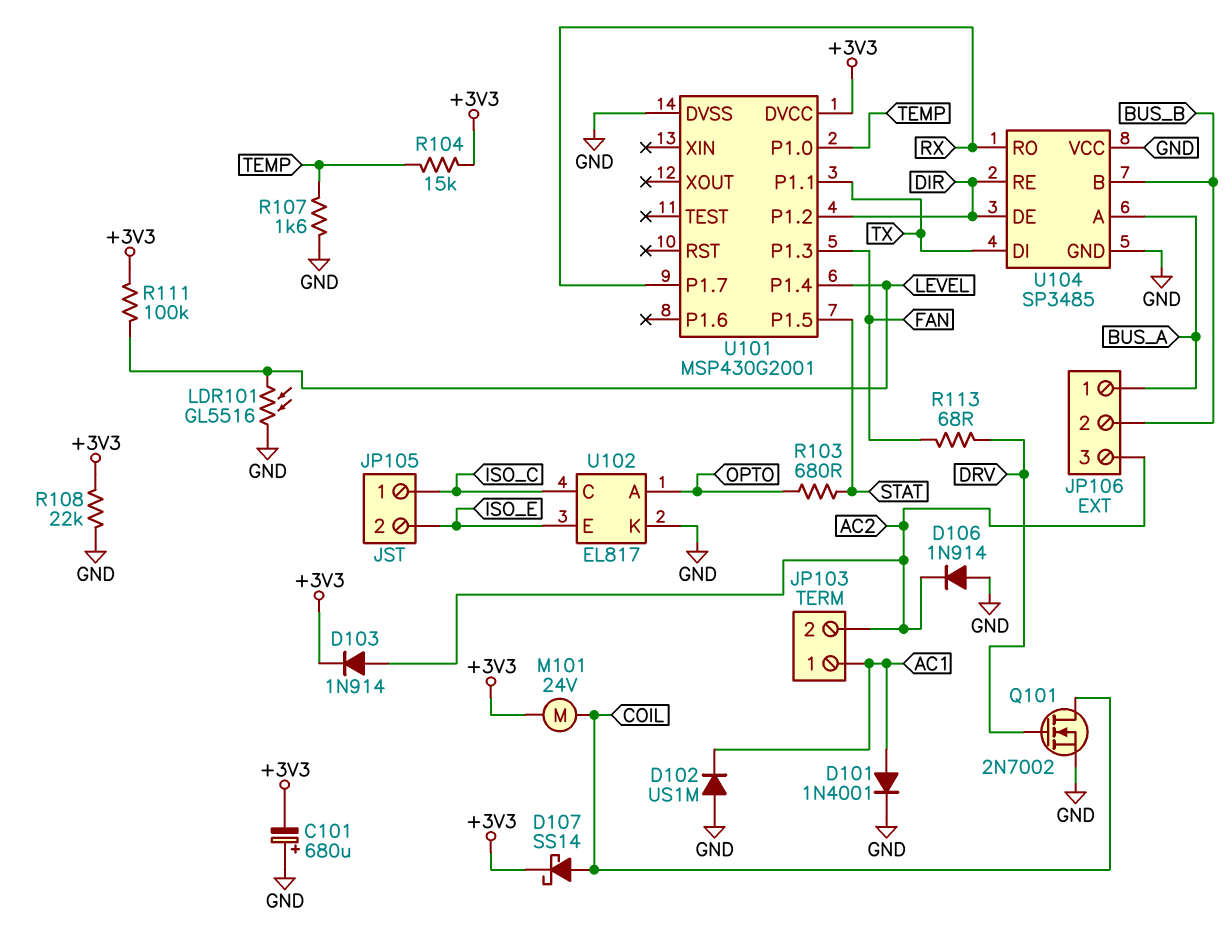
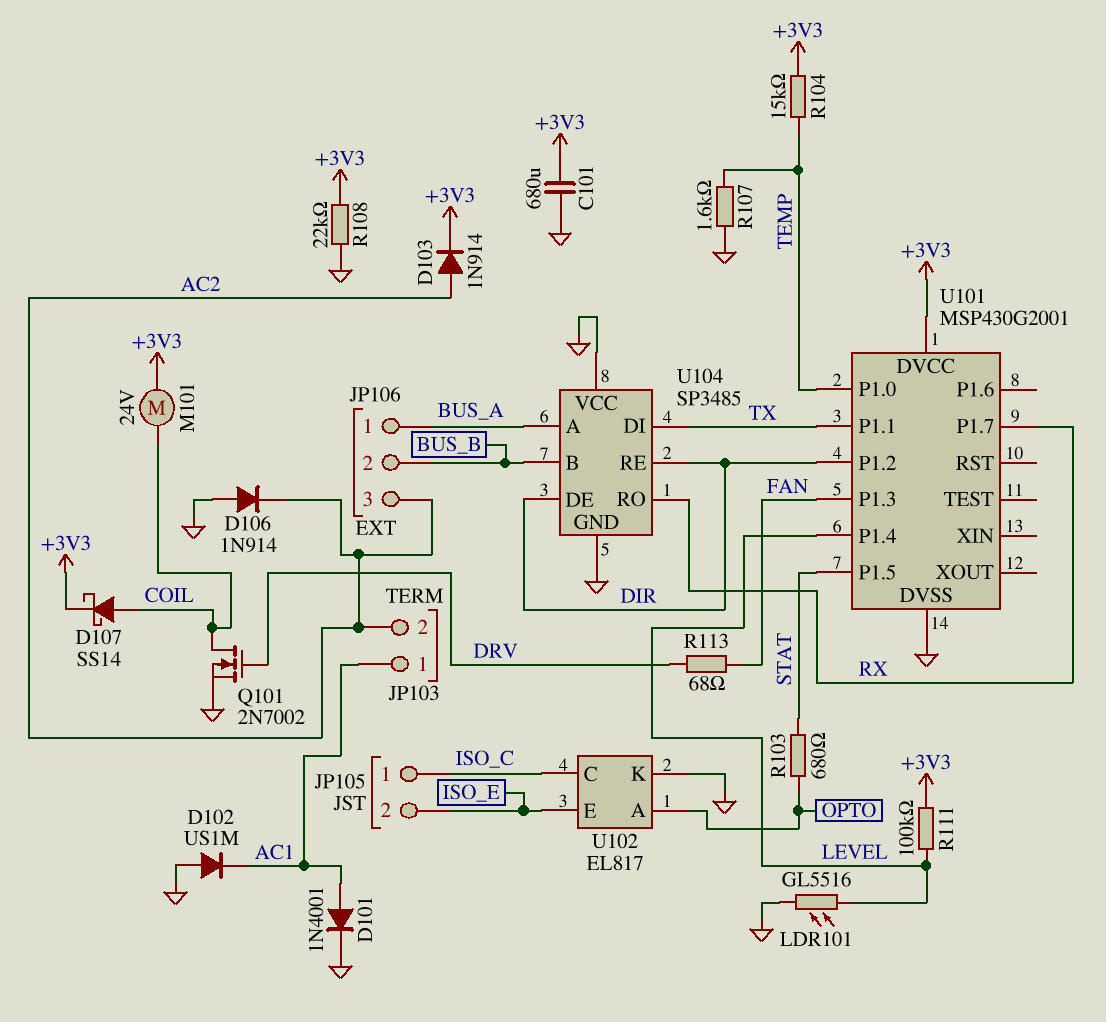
C101: 680uF (plus GND, minus +3V3) -> 680uF (+3V3, GND)

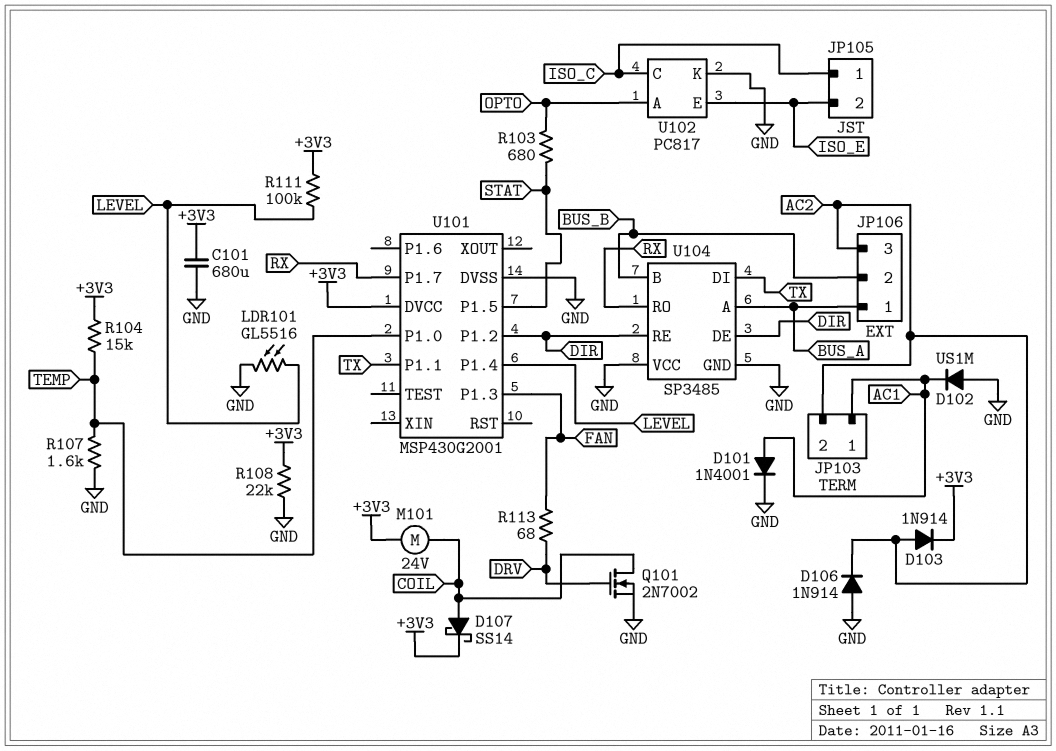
U102: EL817 -> PC817

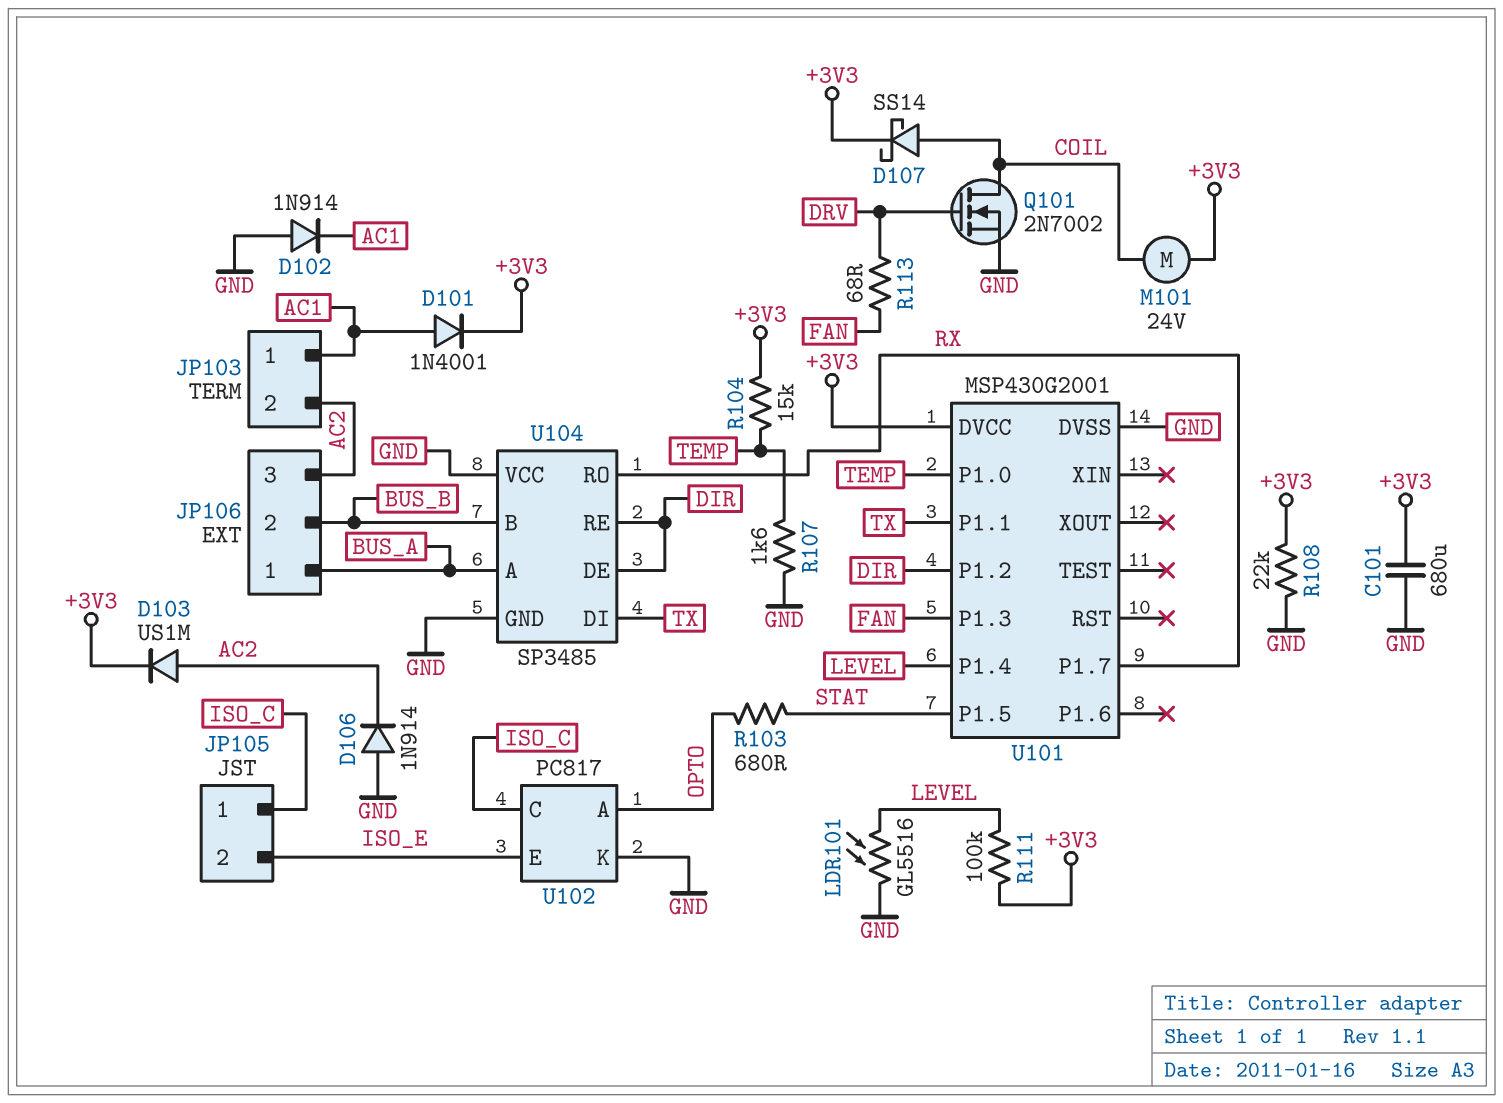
D101: diode 1N4001 (A AC1, K GND) -> diode 1N4001 (A AC1, K +3V3)
D102: diode US1M (A GND, K AC1) -> diode 1N914 (A GND, K AC1)
D103: diode 1N914 (A AC2, K +3V3) -> diode US1M (A AC2, K +3V3)

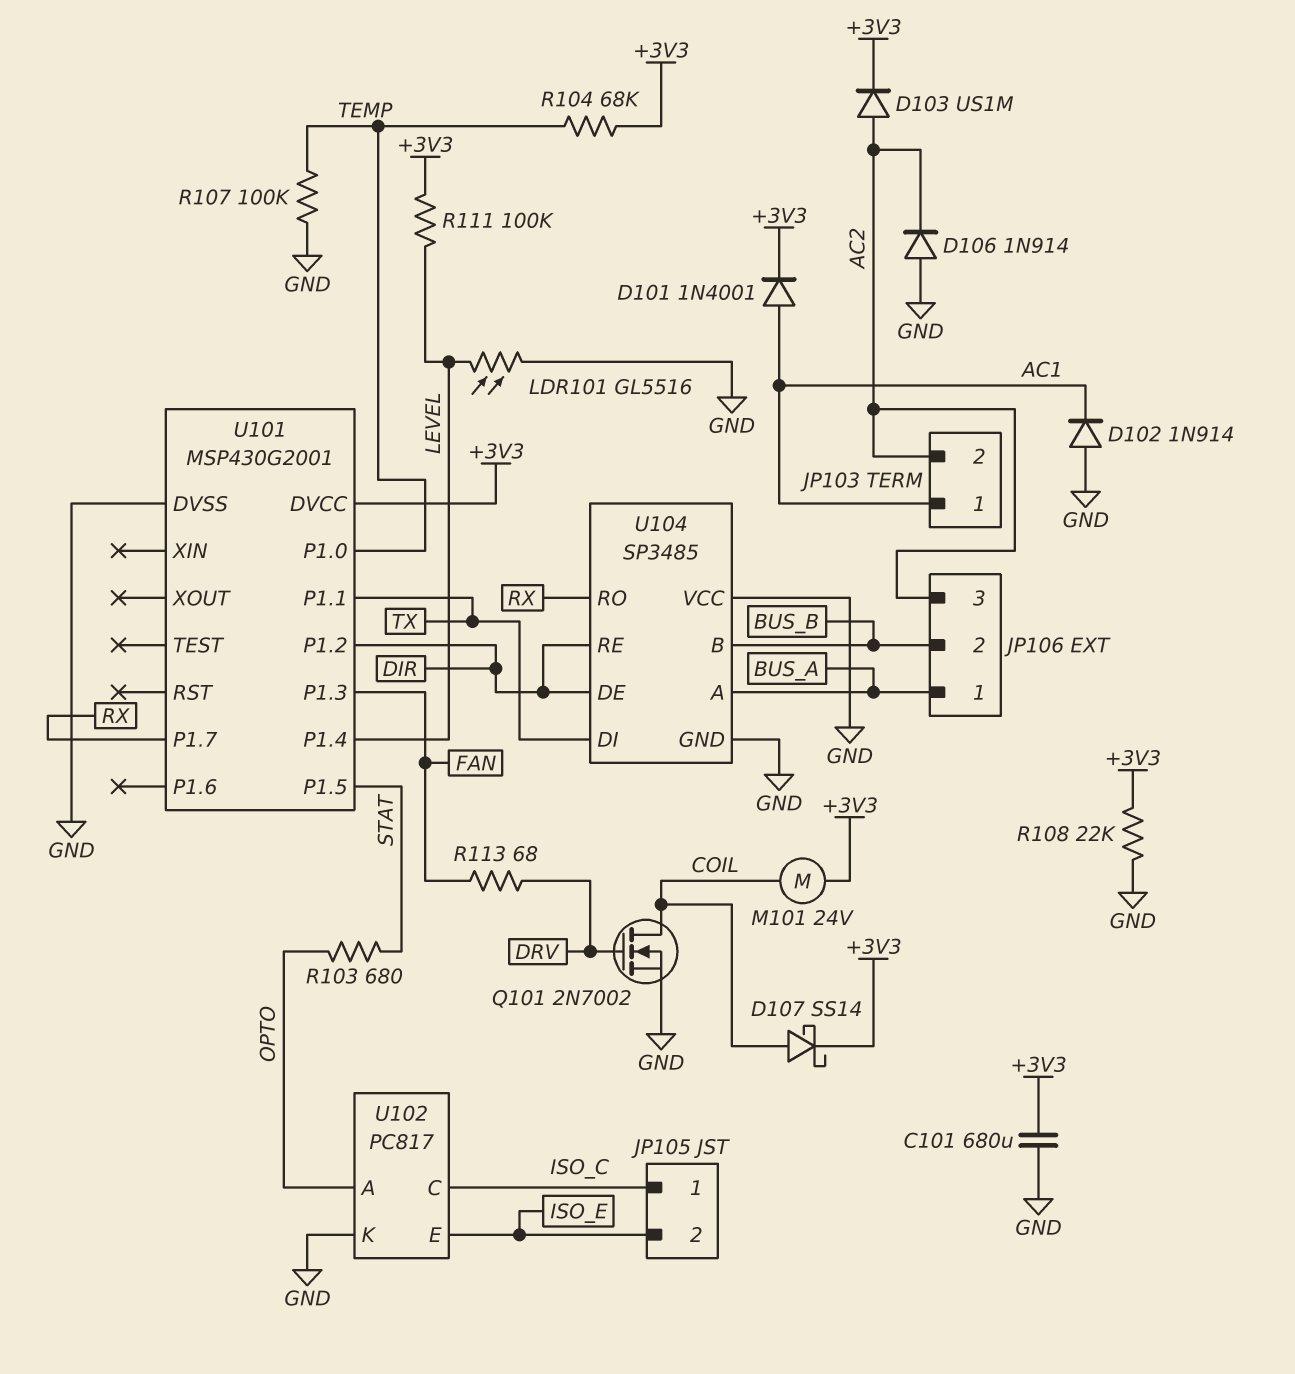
R104: 15k (+3V3, TEMP) -> 68k (+3V3, TEMP)
R107: 1.6k (GND, TEMP) -> 100k (GND, TEMP)

